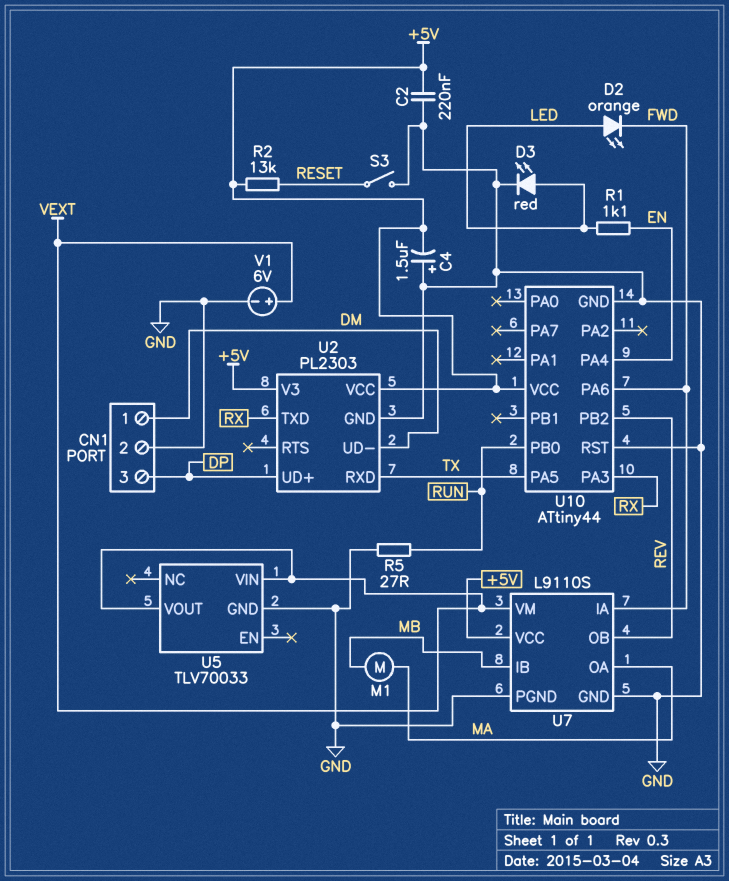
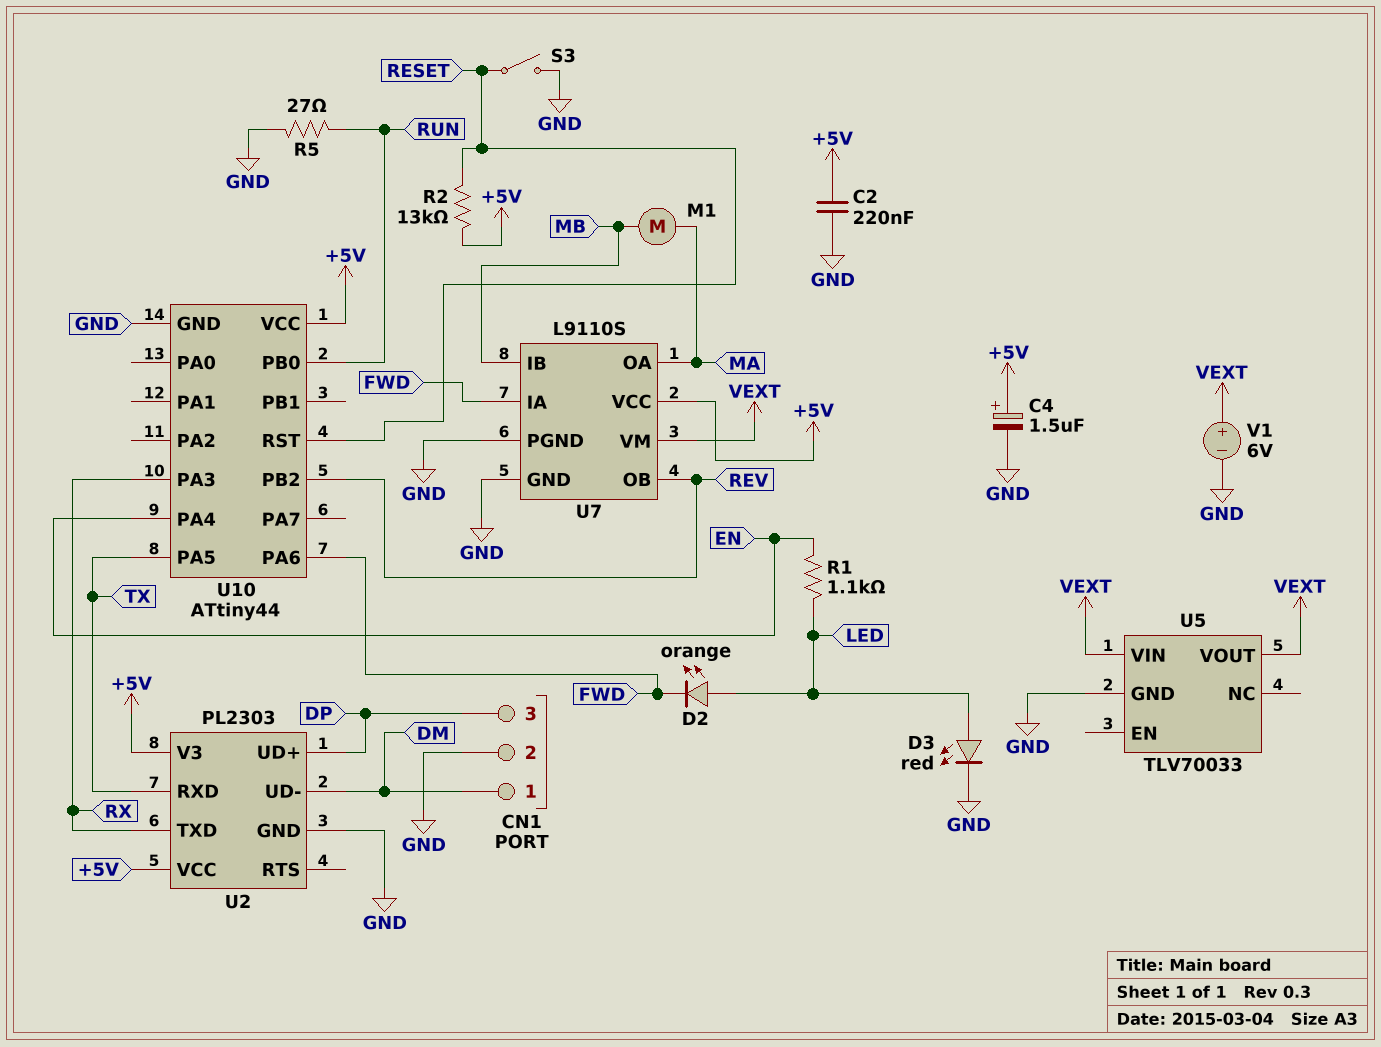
C4: 1.5uF (plus GND, minus +5V) -> 1.5uF (plus +5V, minus GND)
U10 pin RST: GND -> RESET

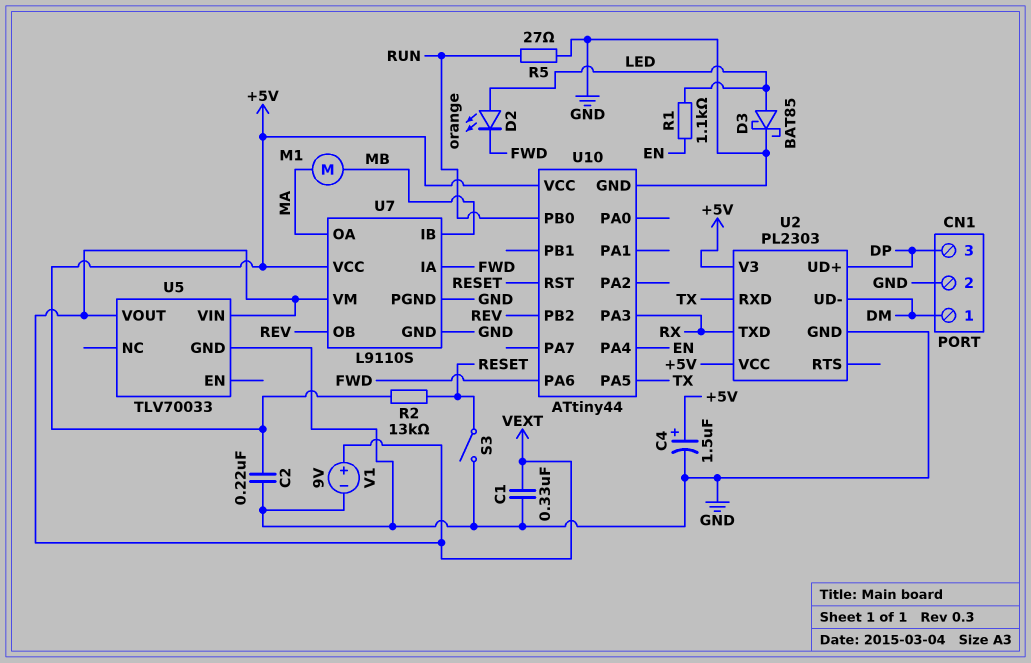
C1: none -> 330nF (GND, VEXT)
D3: LED red (A LED, K GND) -> schottky BAT85 (A LED, K GND)
V1: 6V (plus VEXT, minus GND) -> 9V (plus VEXT, minus GND)

